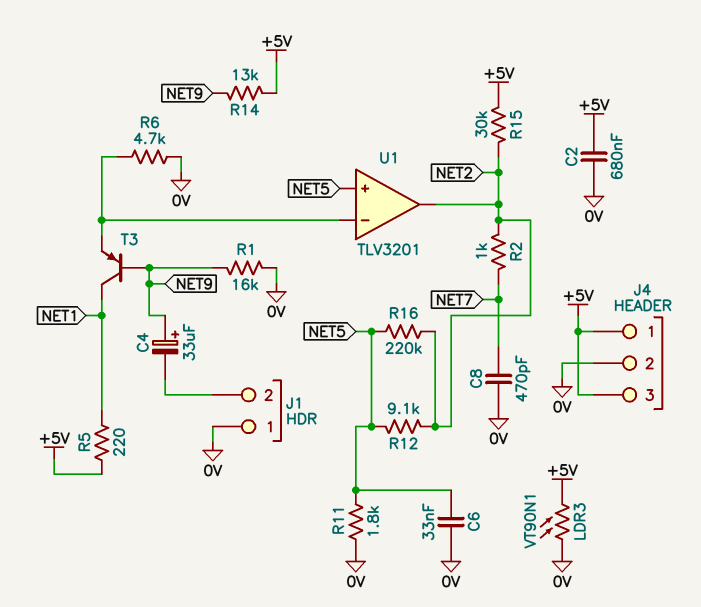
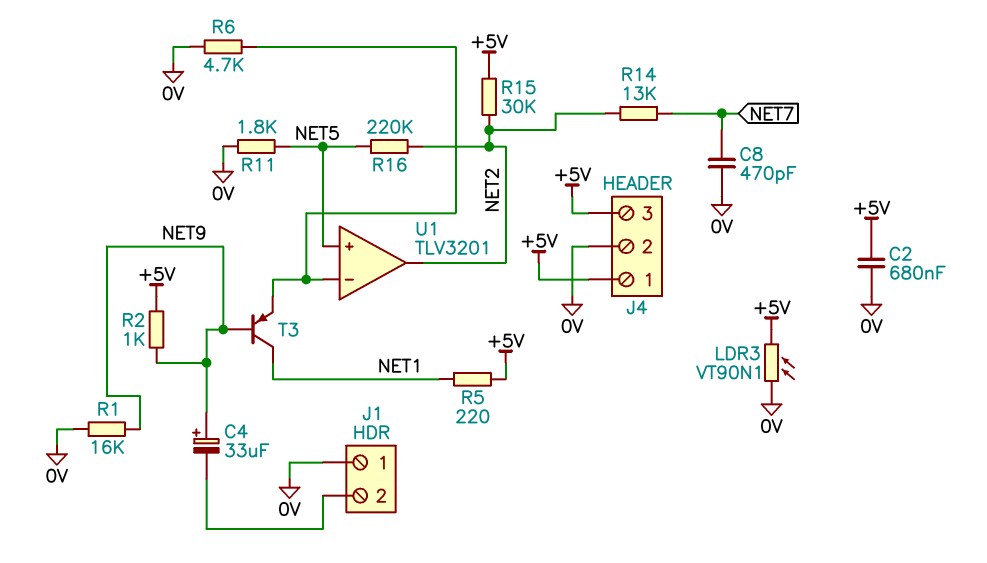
C6: 33nF (0V, NET5) -> none
R2: 1k (NET2, NET7) -> 1k (+5V, NET9)
R12: 9.1k (NET2, NET5) -> none
R14: 13k (+5V, NET9) -> 13k (NET2, NET7)

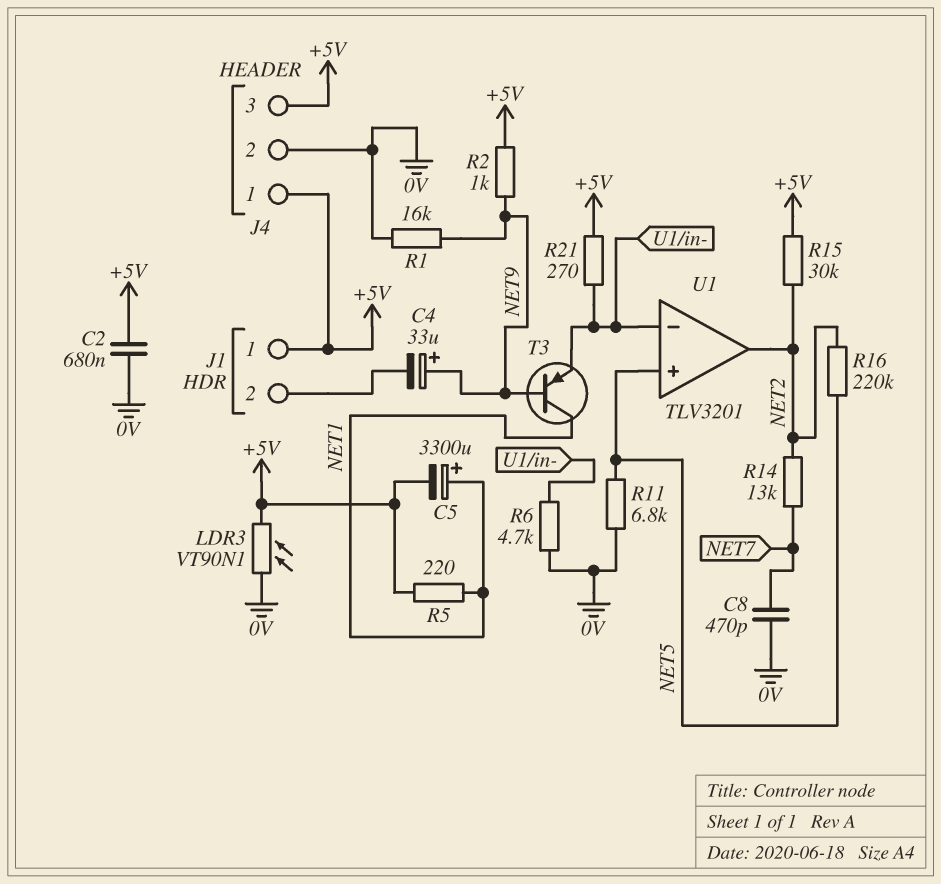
C5: none -> 3300uF (plus NET1, minus +5V)
J1 pin 1: 0V -> +5V
R11: 1.8k (0V, NET5) -> 6.8k (0V, NET5)
R21: none -> 270 (+5V, U1/in-)

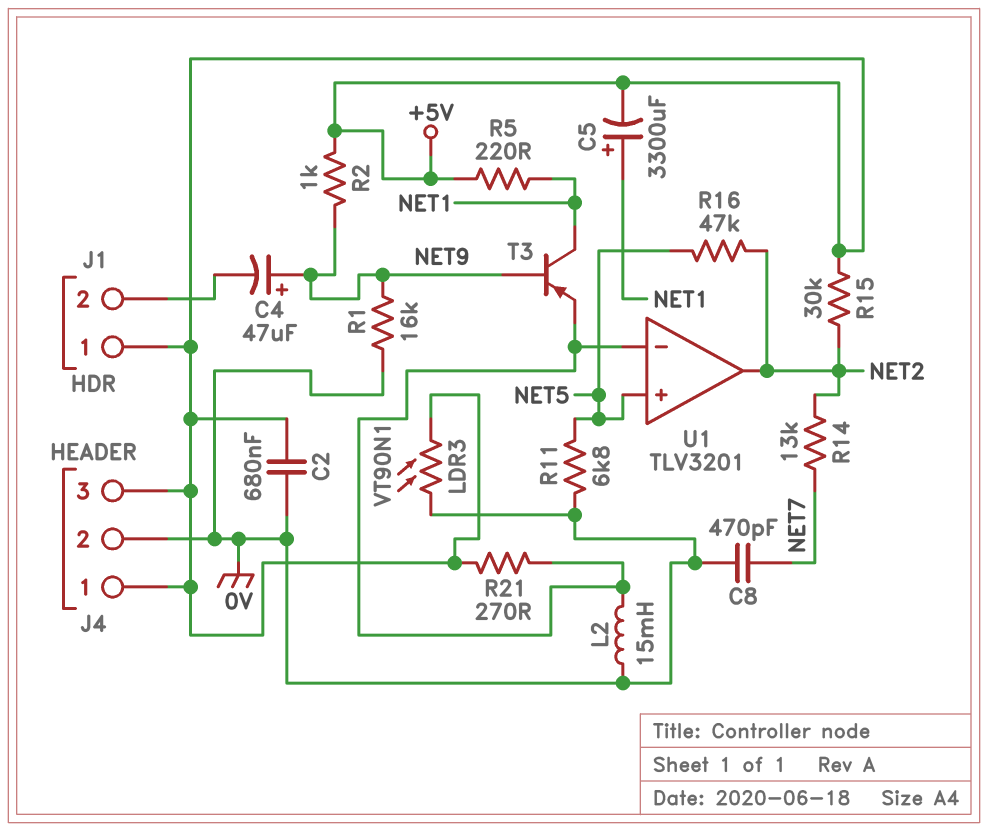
C4: 33uF (plus NET9, minus J1/2) -> 47uF (plus NET9, minus J1/2)
L2: none -> 15mH (0V, U1/in-)
R6: 4.7k (0V, U1/in-) -> none
R16: 220k (NET2, NET5) -> 47k (NET2, NET5)

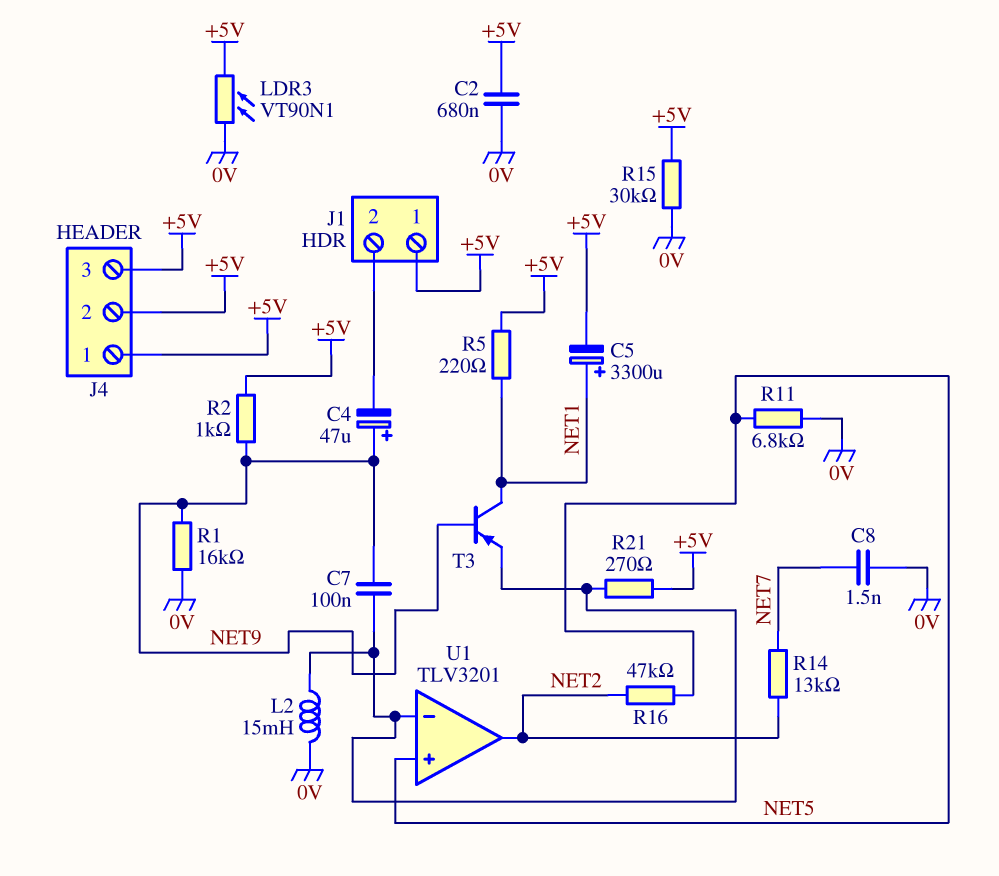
C7: none -> 100nF (NET9, U1/in-)
C8: 470pF (0V, NET7) -> 1.5nF (0V, NET7)
J4 pin 2: 0V -> +5V
R15: 30k (+5V, NET2) -> 30k (+5V, 0V)

